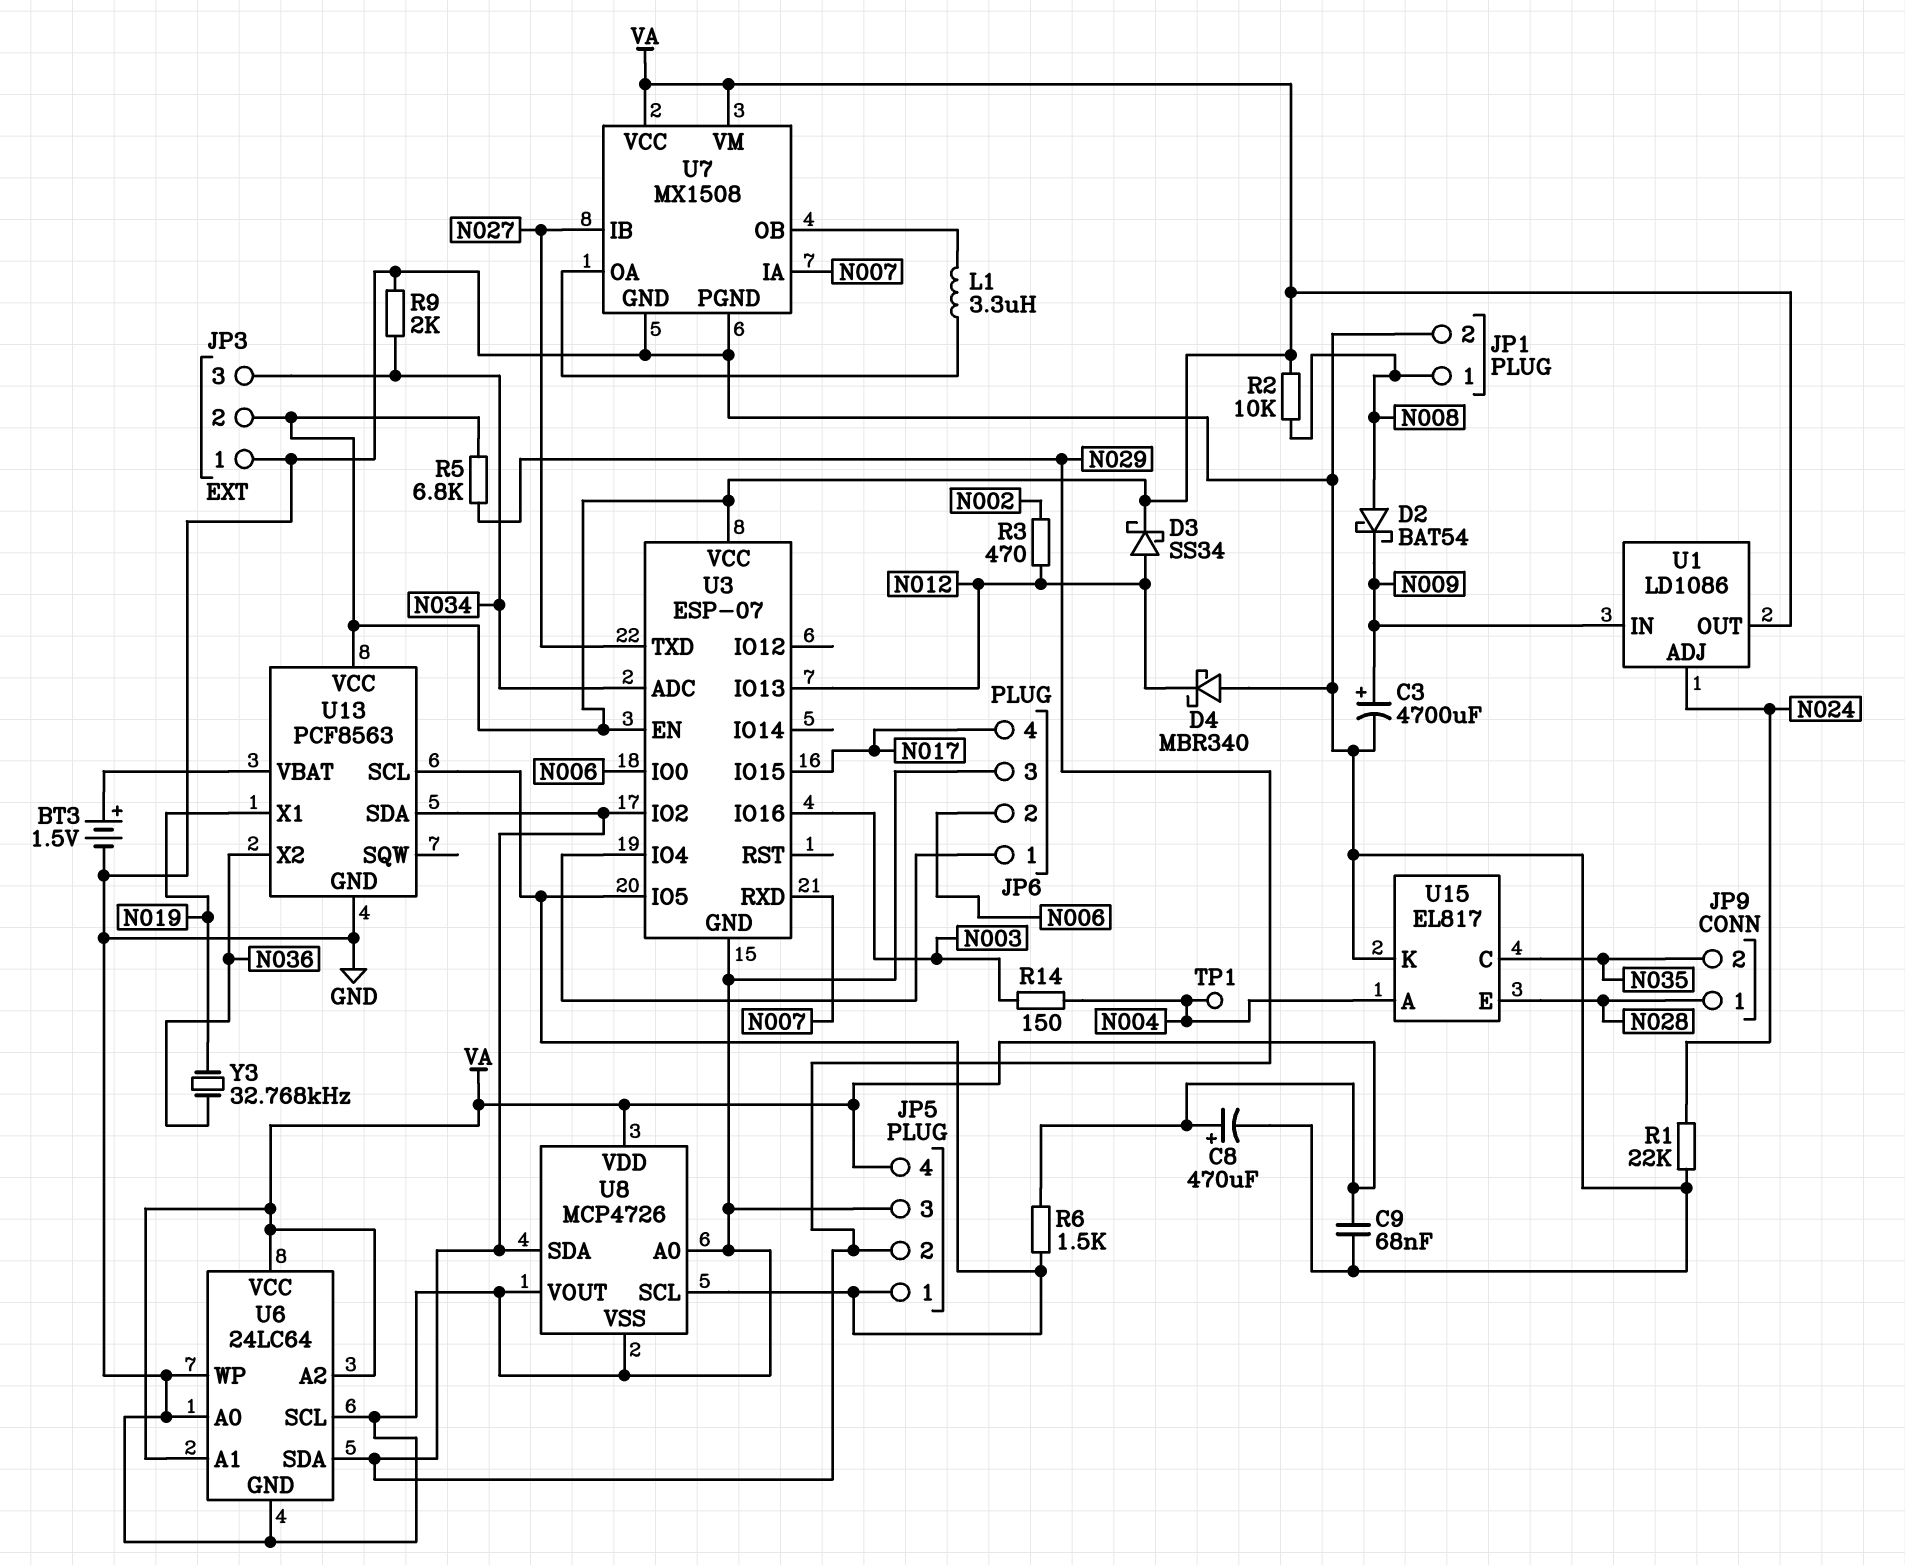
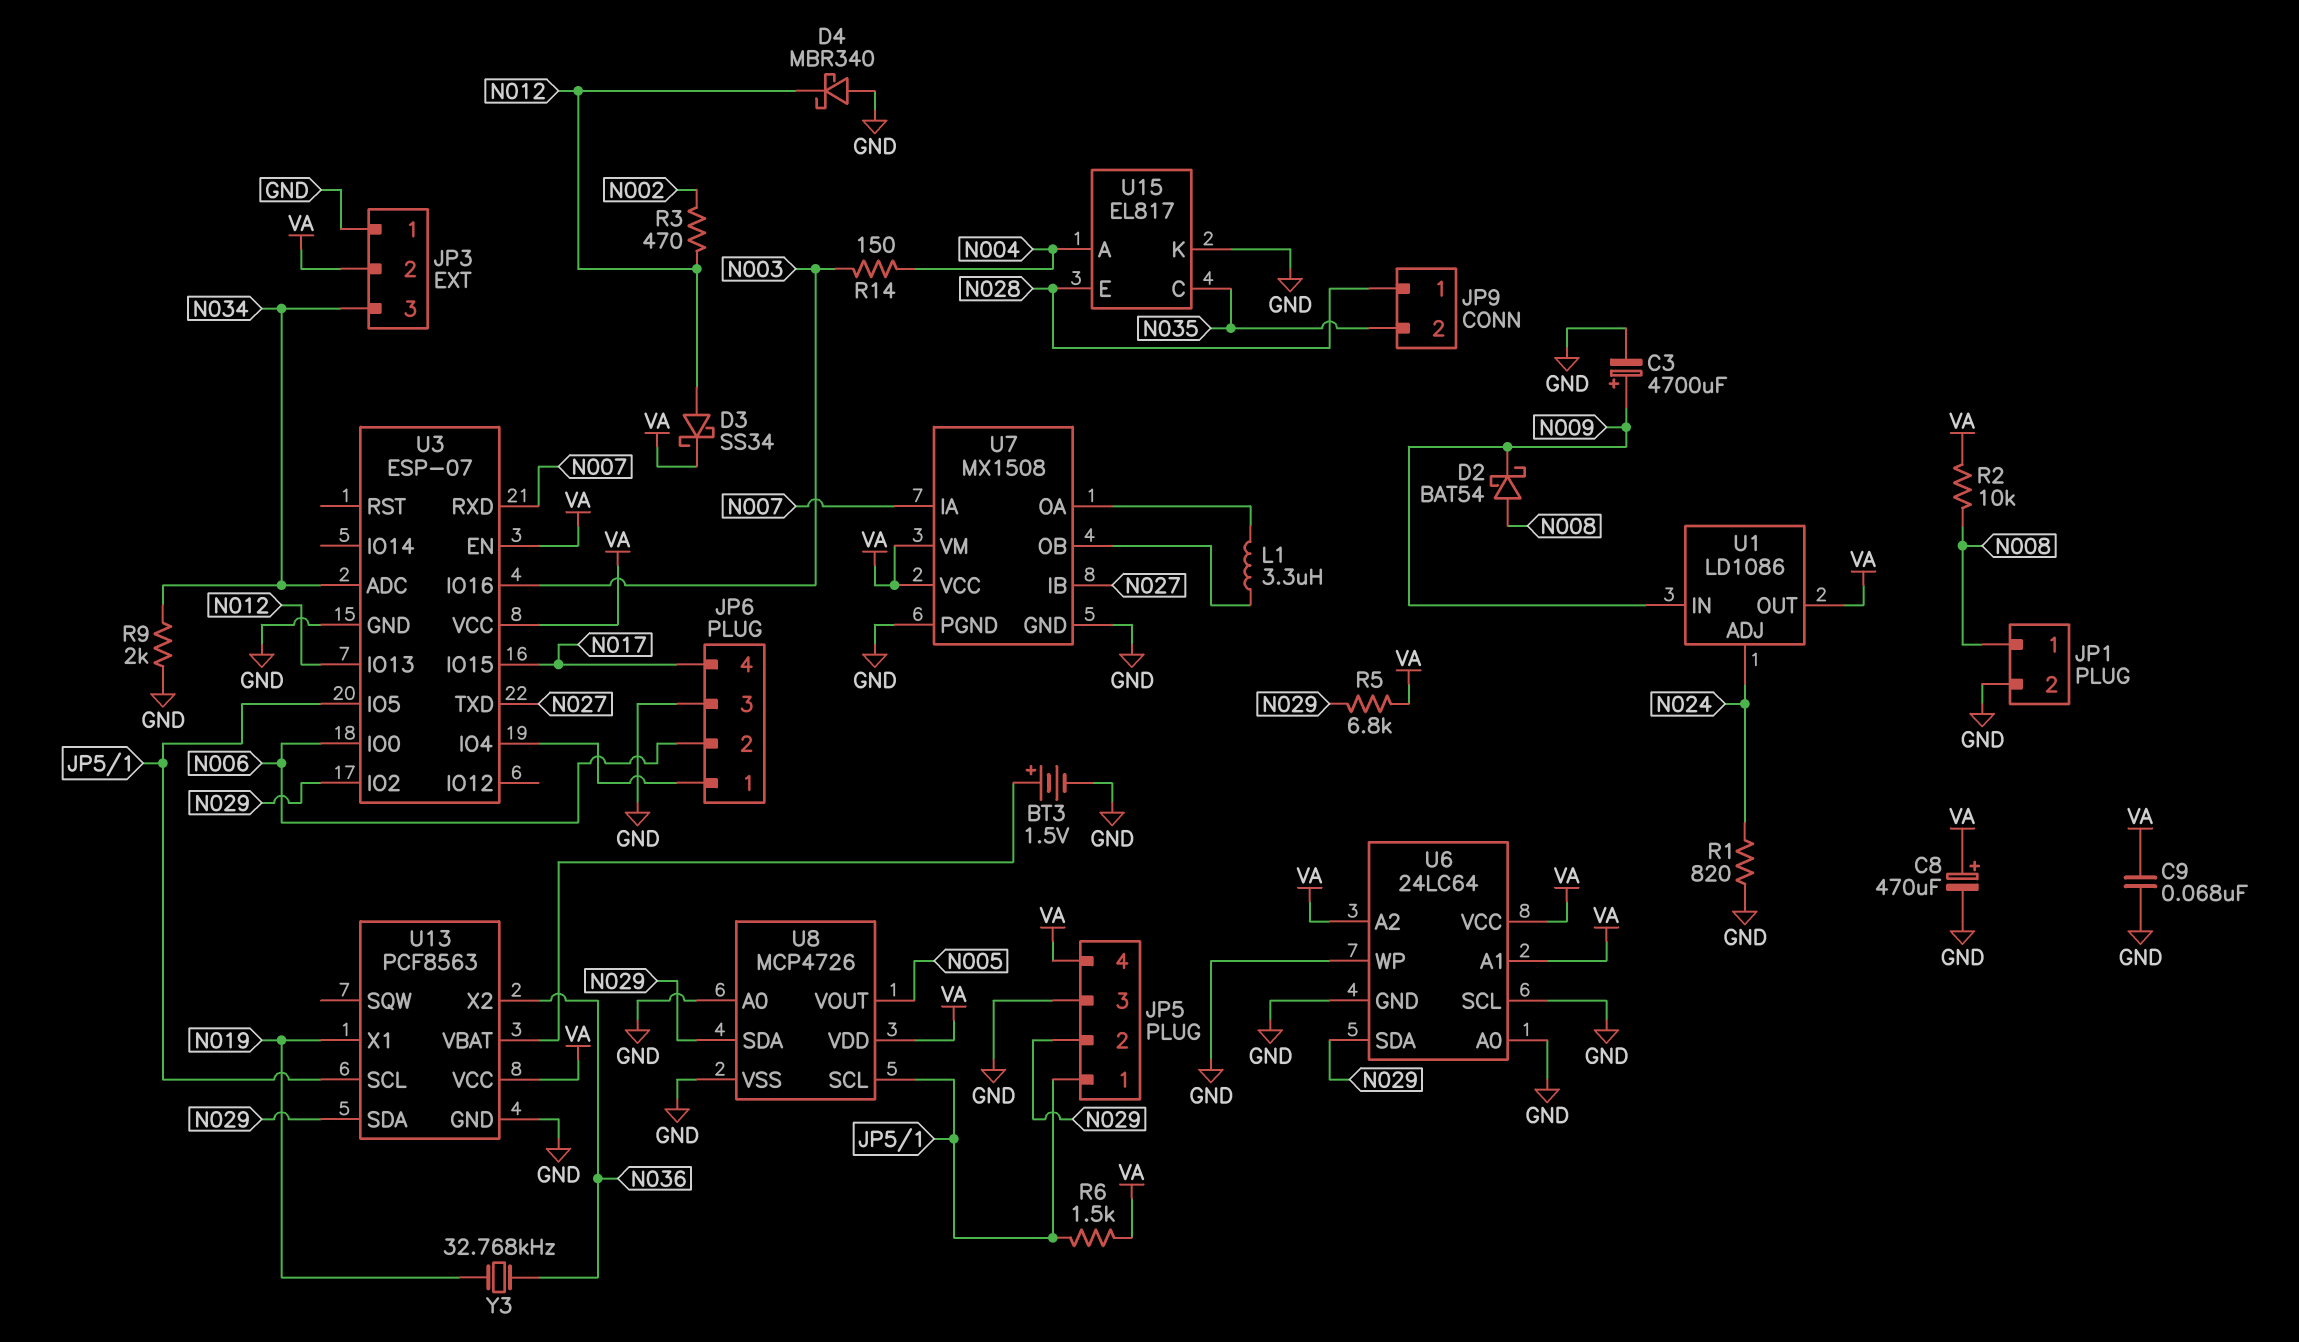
R1: 22k (GND, N024) -> 820 (GND, N024)
TP1: test point (N004) -> none
U8 pin VOUT: GND -> N005

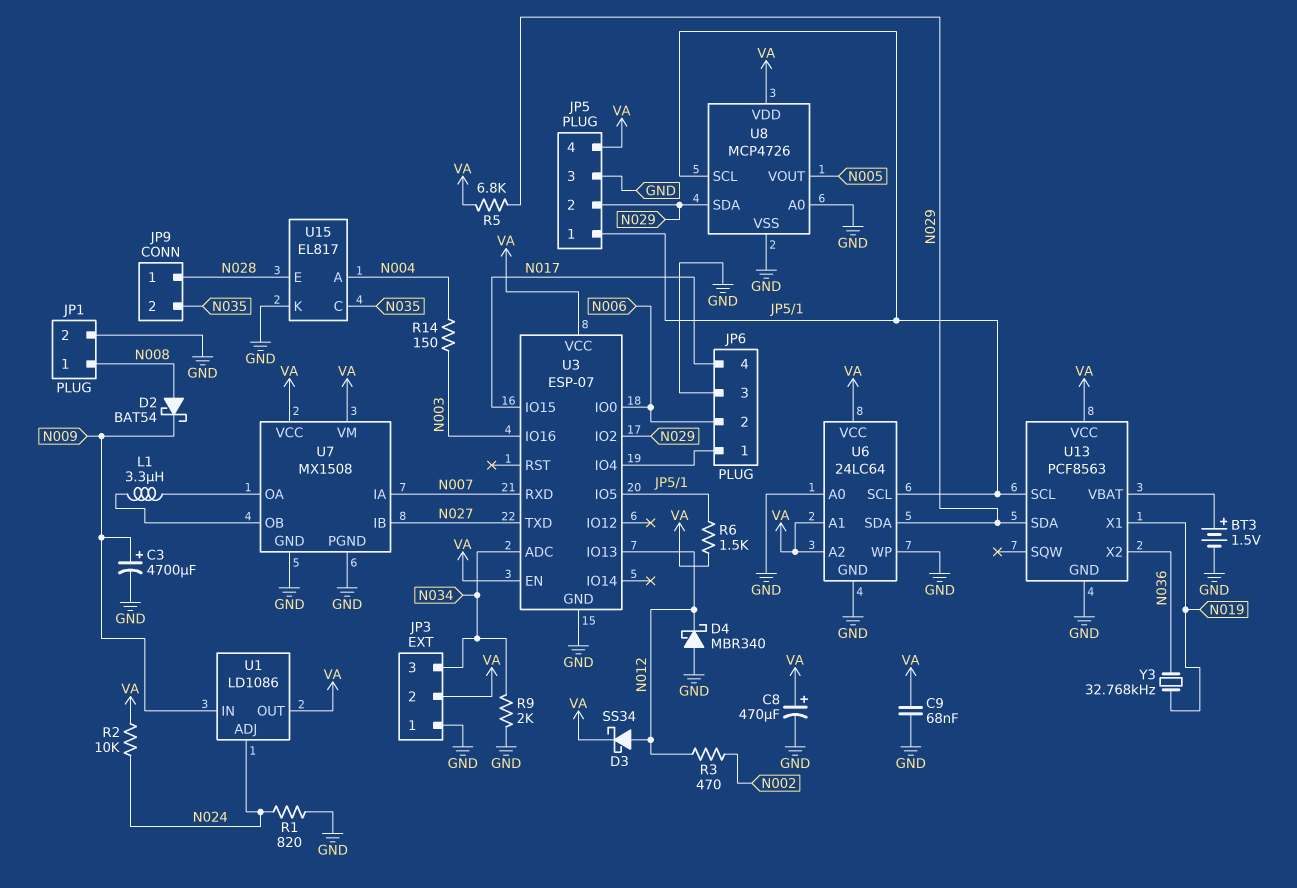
R2: 10k (N008, VA) -> 10k (N024, VA)
U6 pin SCL: GND -> JP5/1

